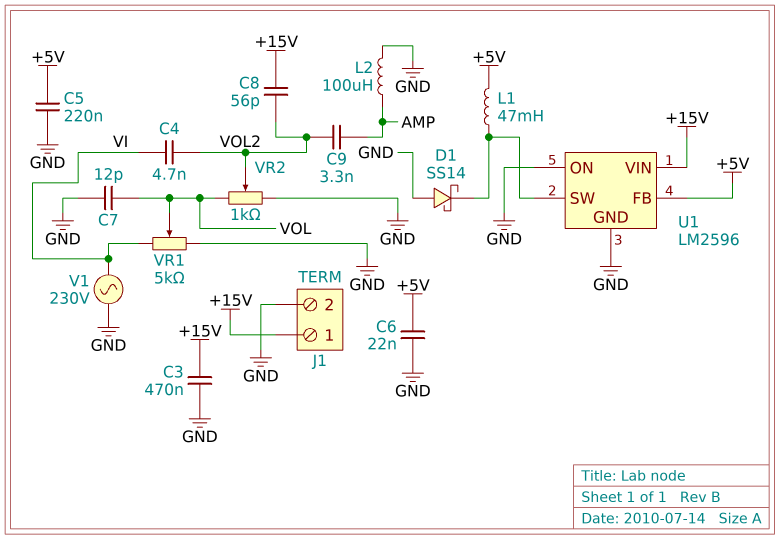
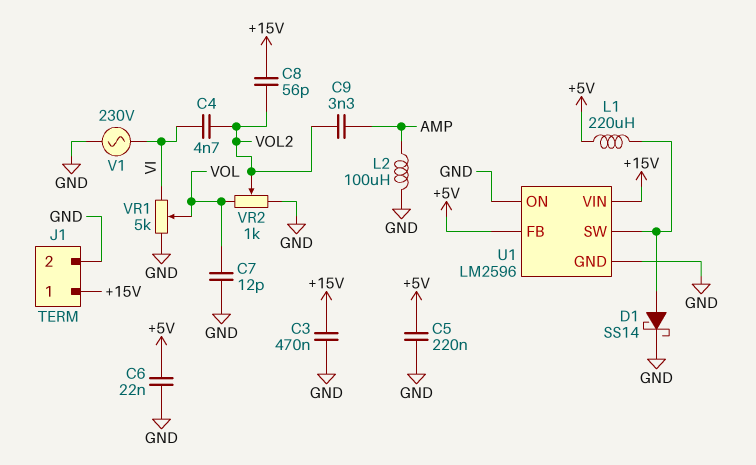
D1: schottky SS14 (A GND, K U1/SW) -> schottky SS14 (A U1/SW, K GND)
L1: 47mH (+5V, U1/SW) -> 220uH (+5V, U1/SW)

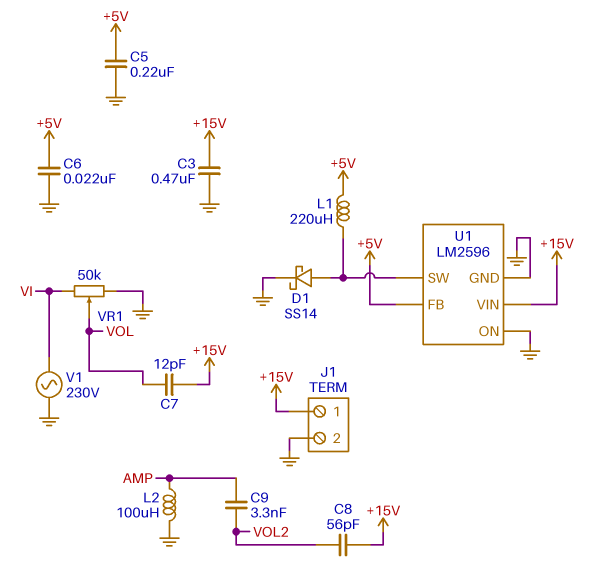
C4: 4.7nF (VI, VOL2) -> none
C7: 12pF (GND, VOL) -> 12pF (+15V, VOL)
VR1: 5k (GND, VI, wiper VOL) -> 50k (GND, VI, wiper VOL)
VR2: 1k (GND, VOL, wiper VOL2) -> none

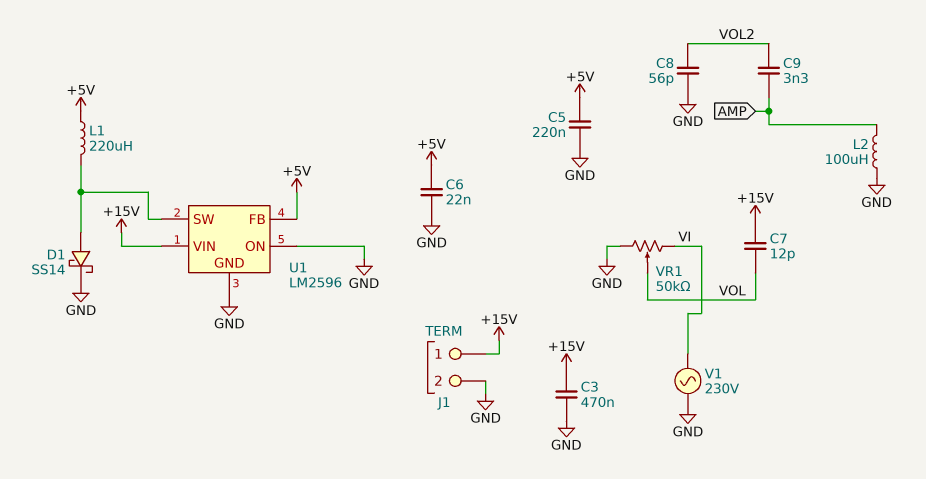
C8: 56pF (+15V, VOL2) -> 56pF (GND, VOL2)

